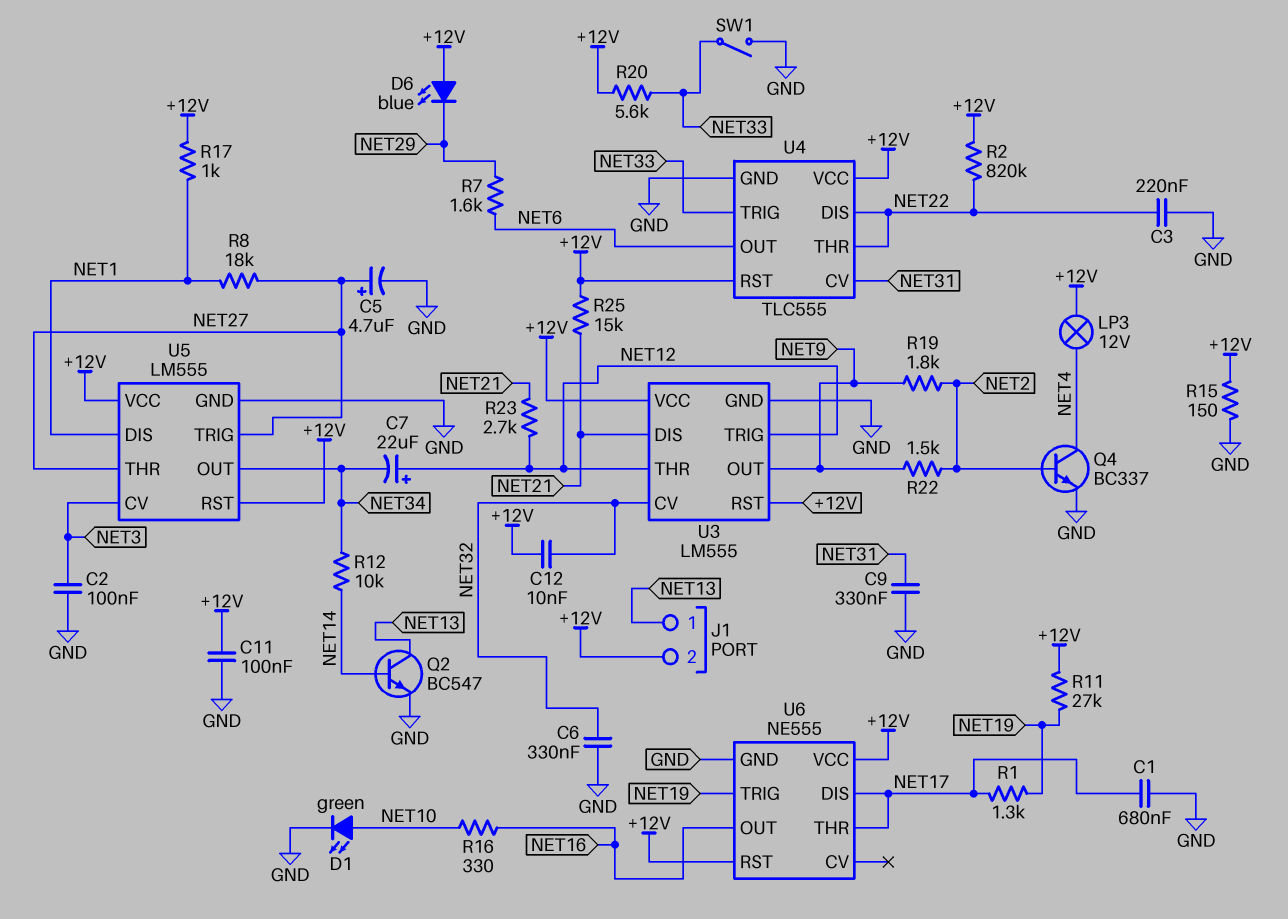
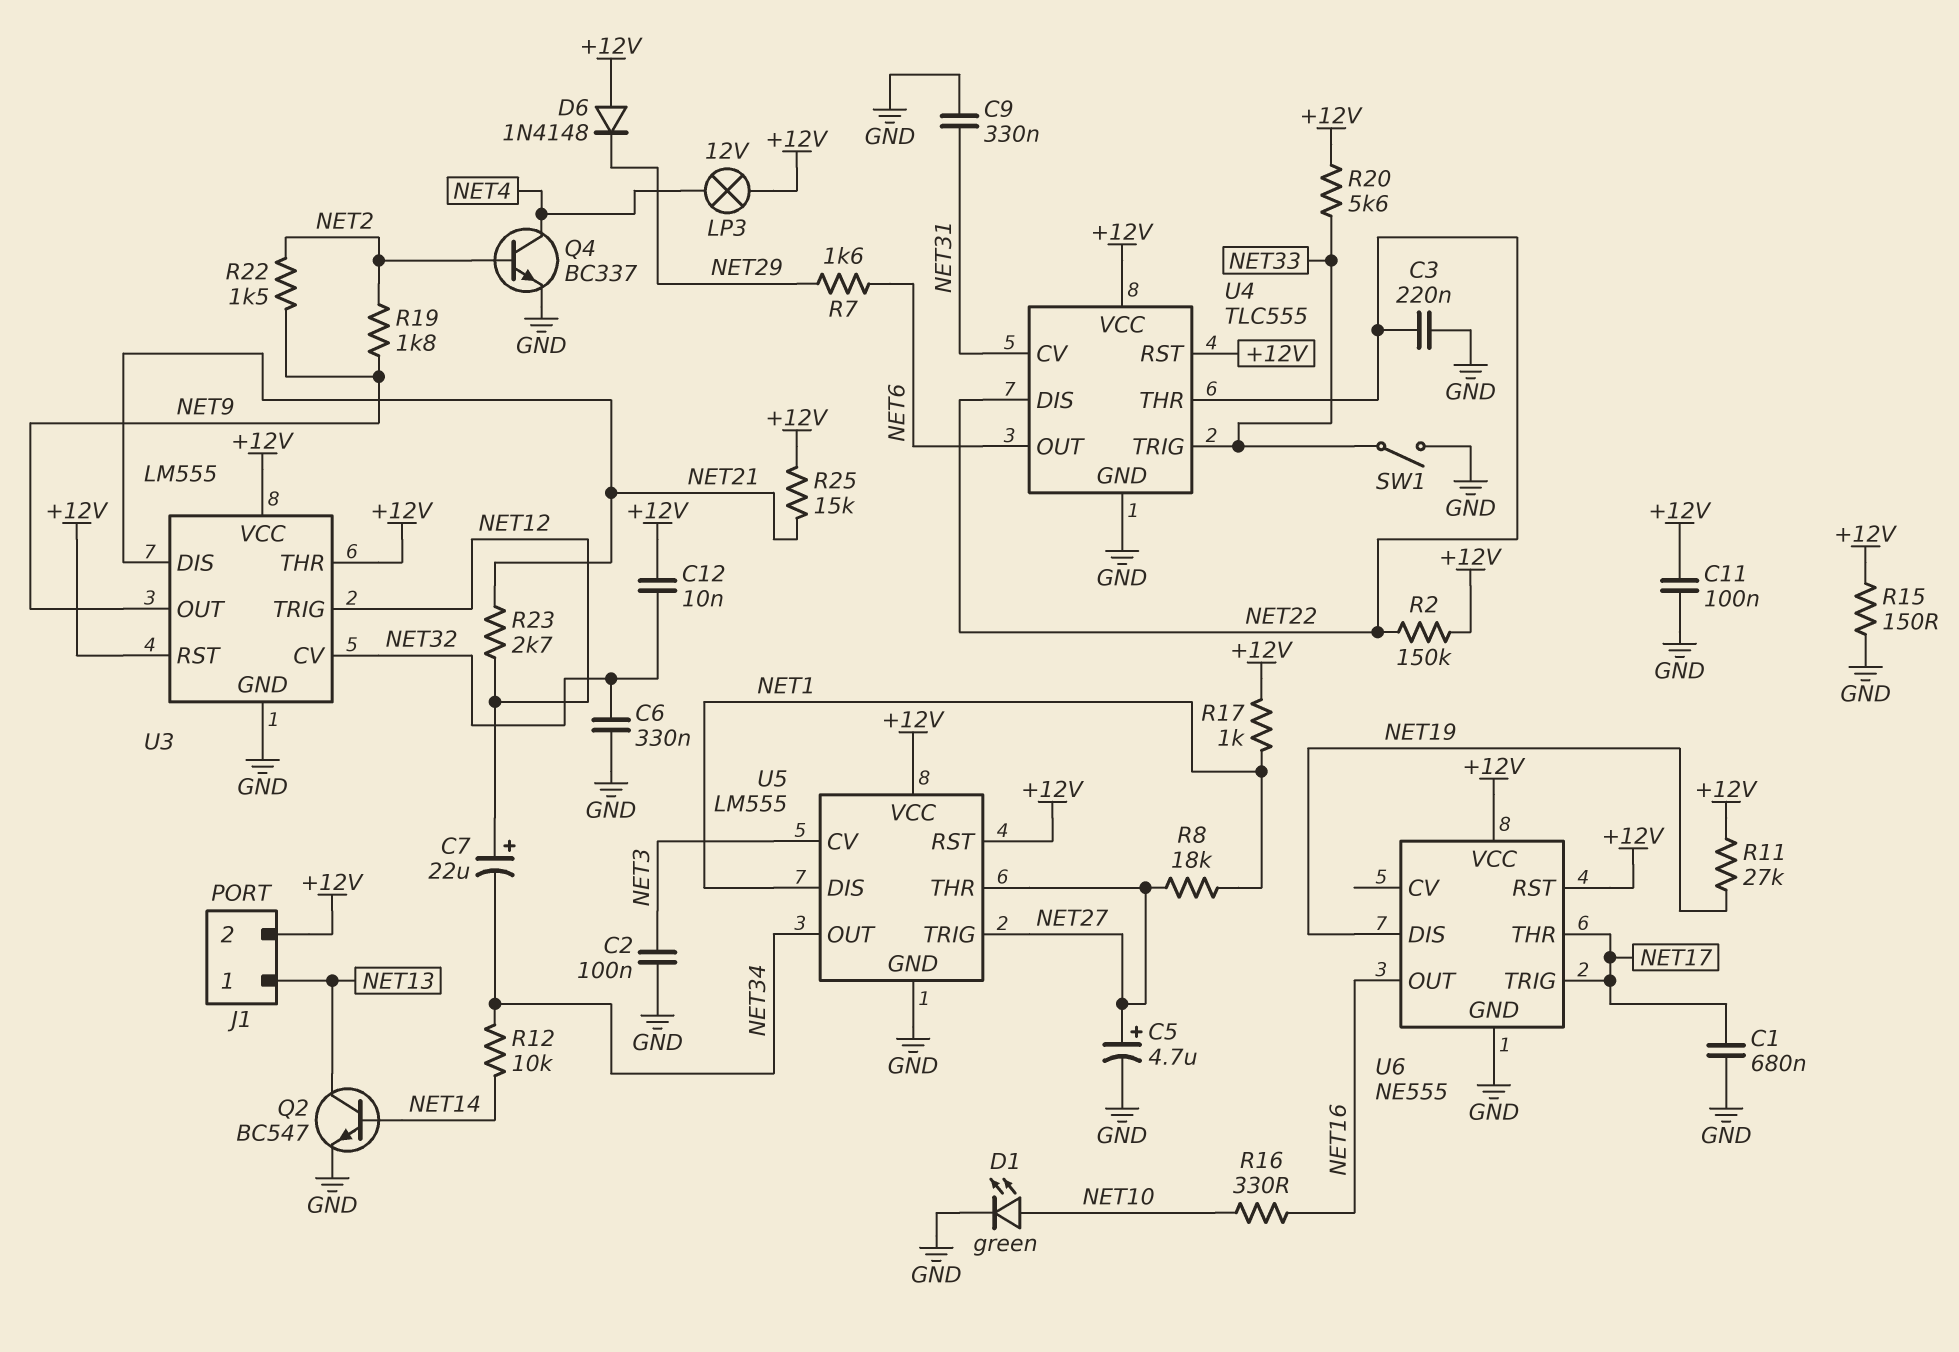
D6: LED blue (A +12V, K NET29) -> diode 1N4148 (A +12V, K NET29)
R1: 1.3k (NET17, NET19) -> none
R2: 820k (+12V, NET22) -> 150k (+12V, NET22)
U3 pin THR: NET12 -> +12V
U6 pin DIS: NET17 -> NET19
U6 pin TRIG: NET19 -> NET17

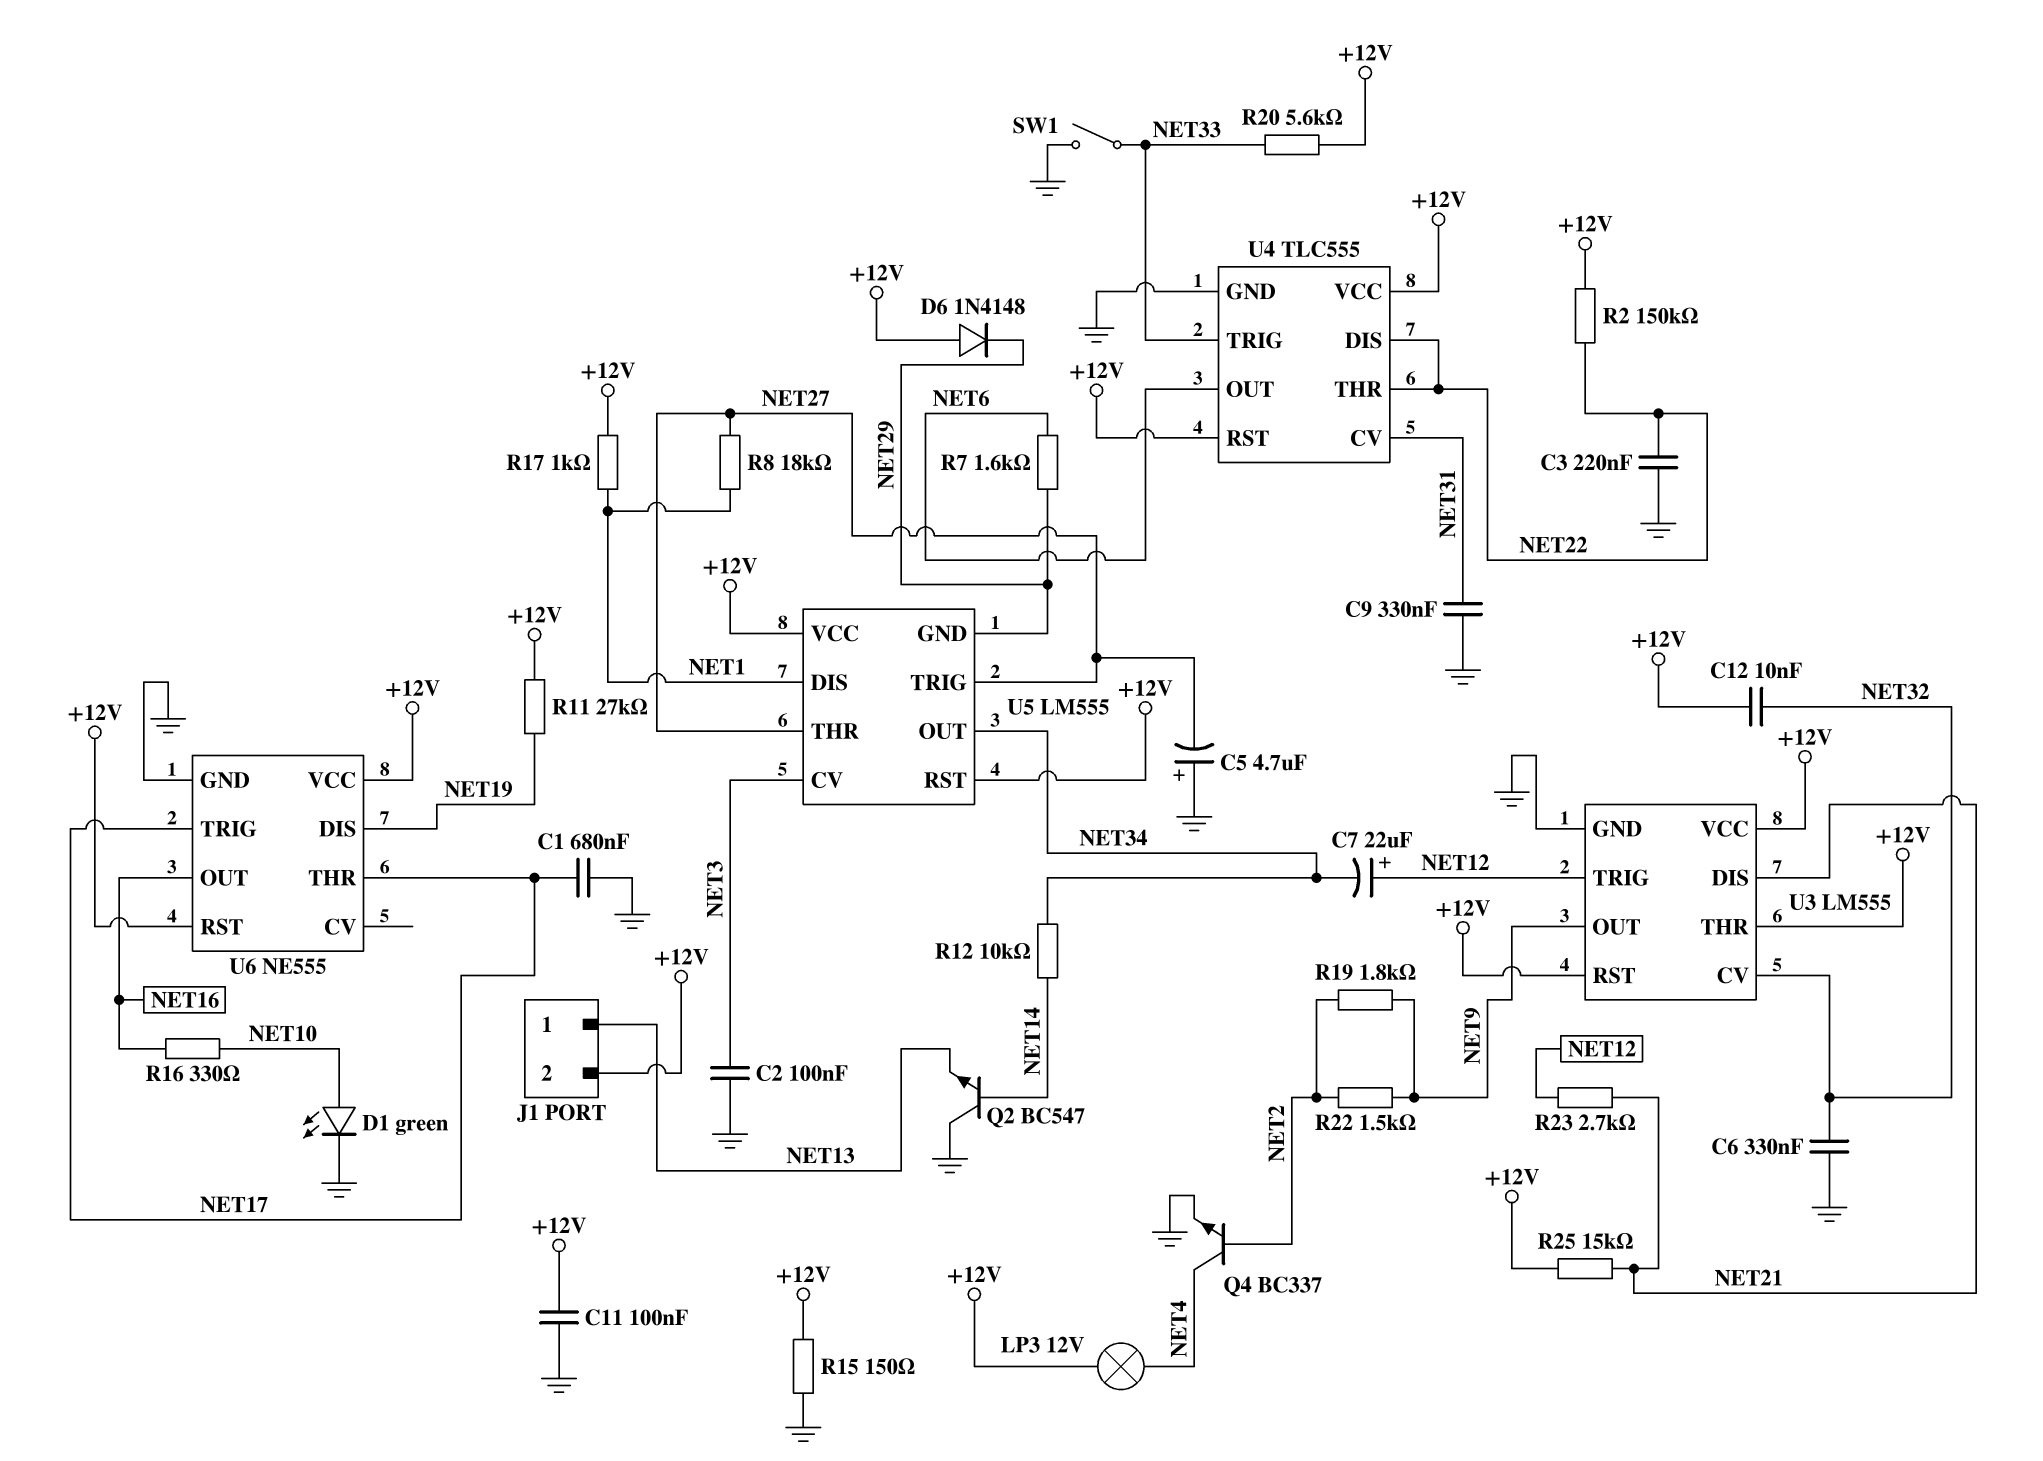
C5: 4.7uF (plus NET27, minus GND) -> 4.7uF (plus GND, minus NET27)
Q2: NPN BC547 (B NET14, C NET13, E GND) -> NPN BC547 (B NET14, C GND, E NET13)
U5 pin GND: GND -> NET29

